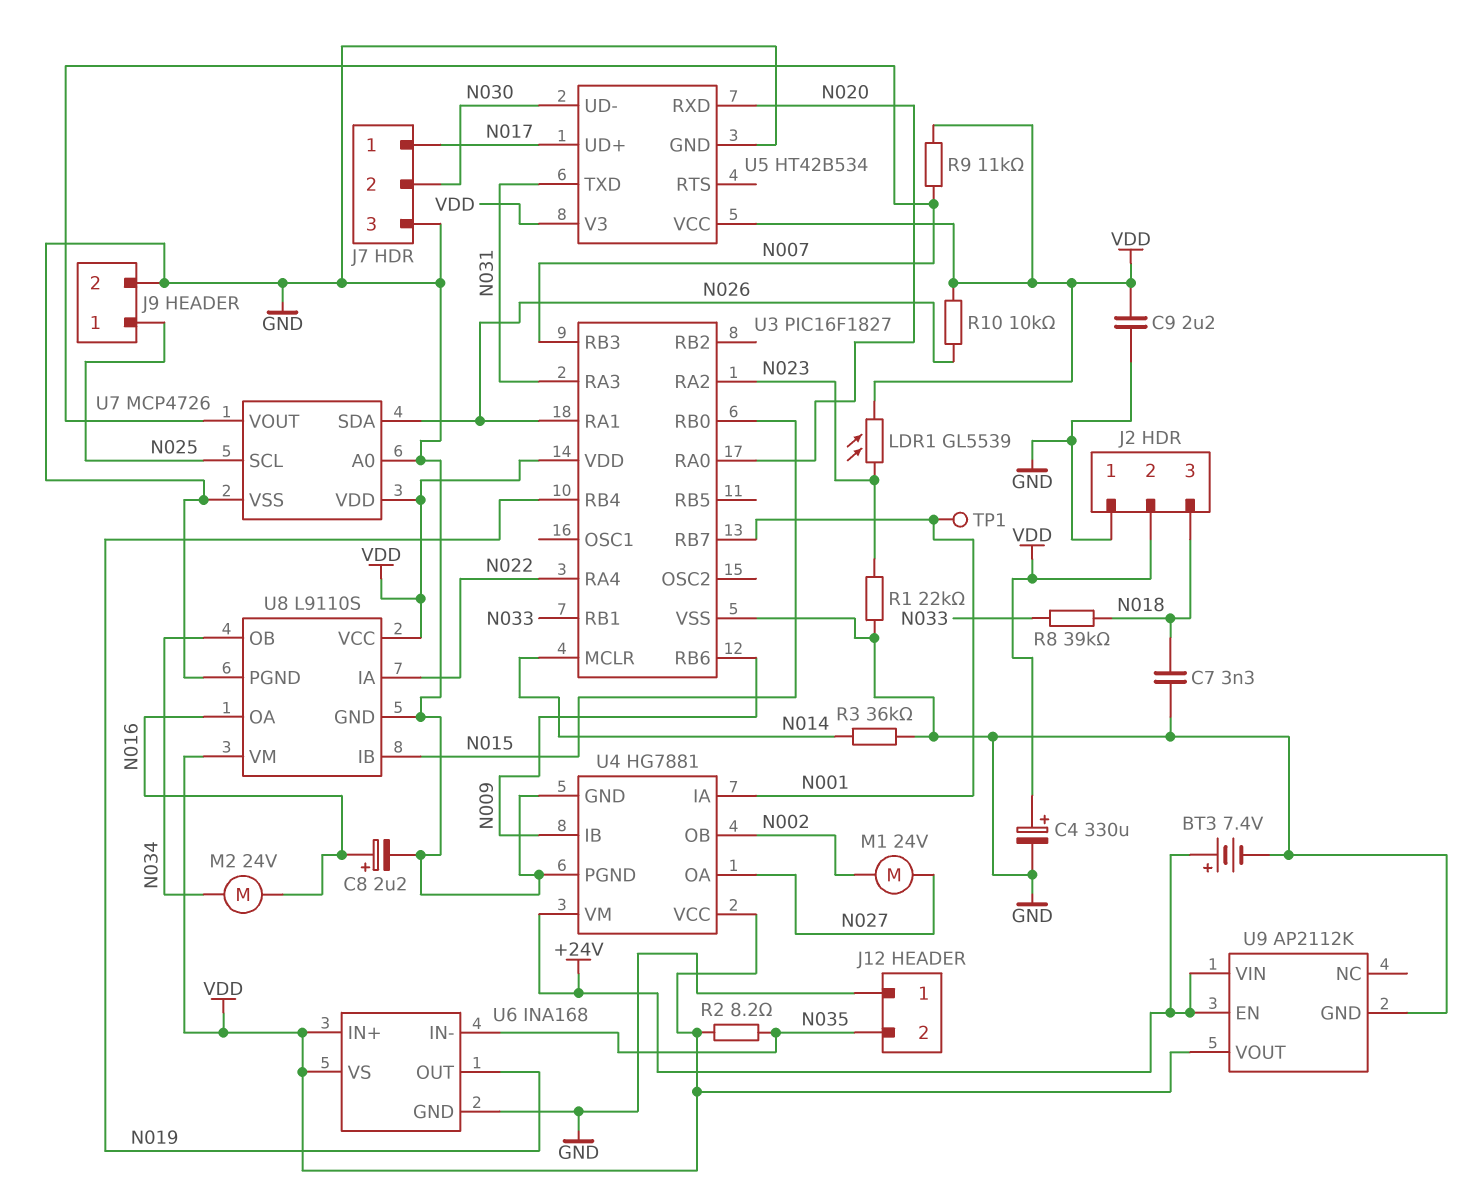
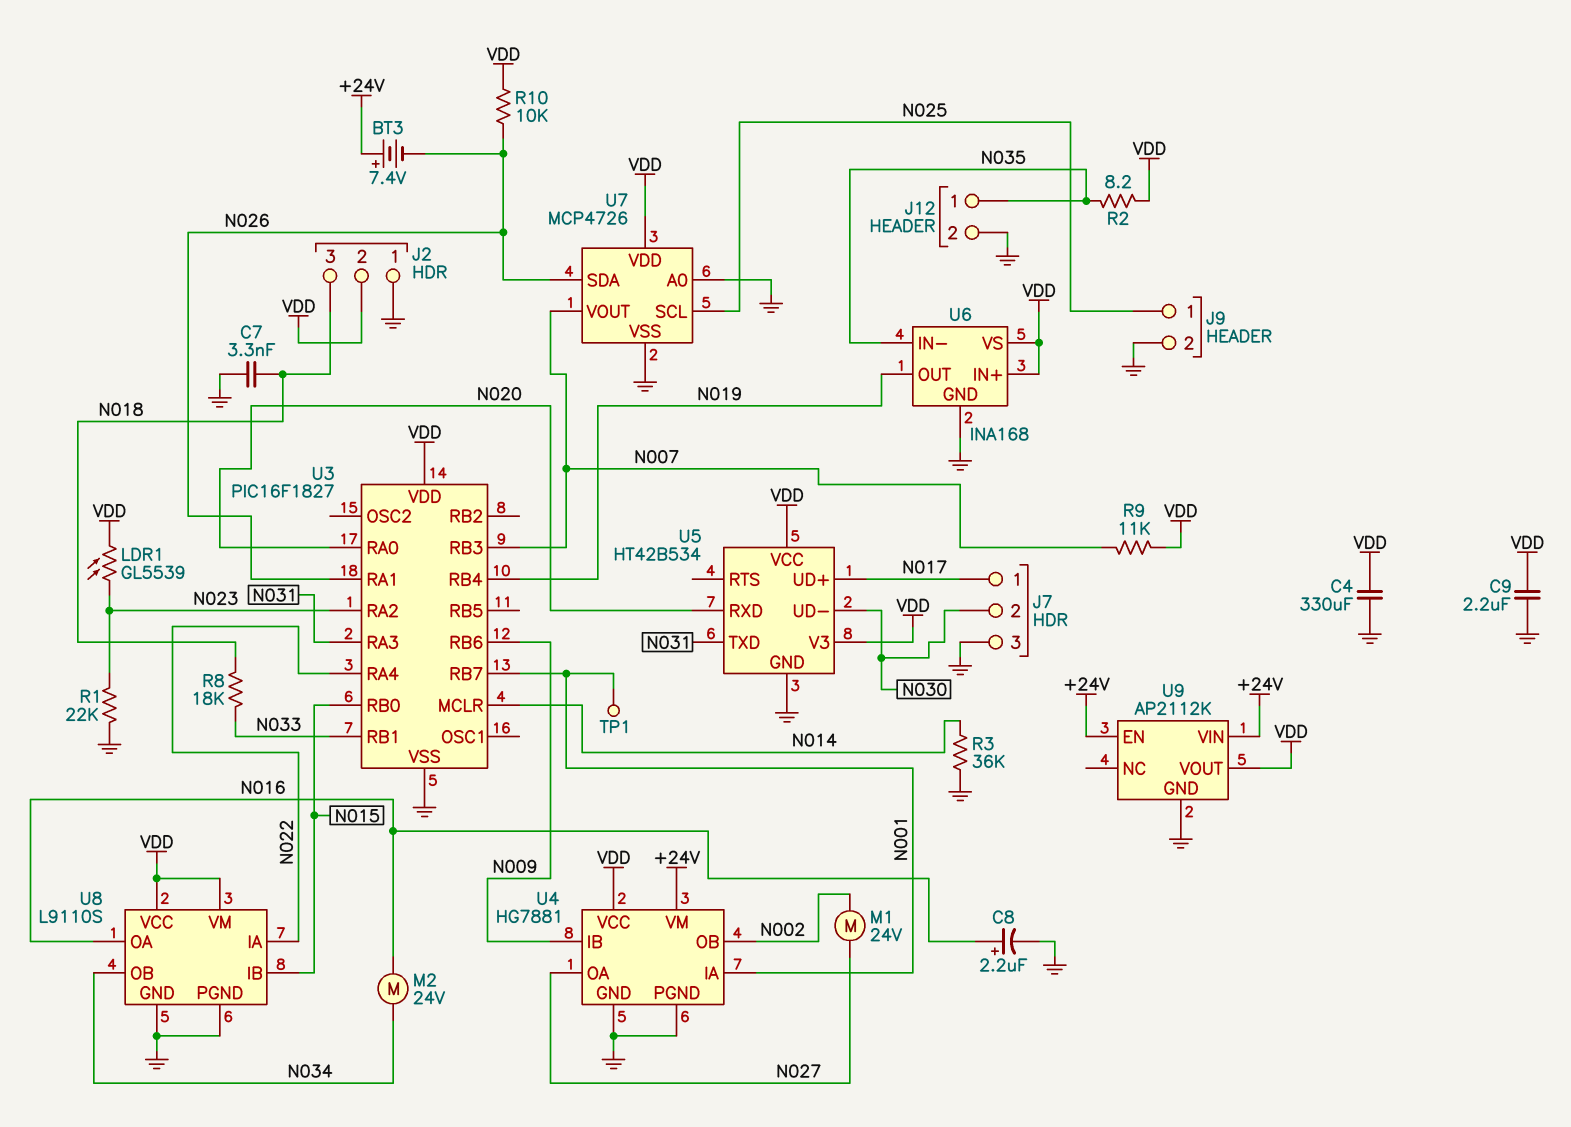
BT3: 7.4V (plus +24V, minus GND) -> 7.4V (plus +24V, minus N026)
C4: 330uF (plus VDD, minus GND) -> 330uF (GND, VDD)
J12 pin 1: GND -> N035
J12 pin 2: N035 -> GND
R8: 39k (N018, N033) -> 18k (N018, N033)

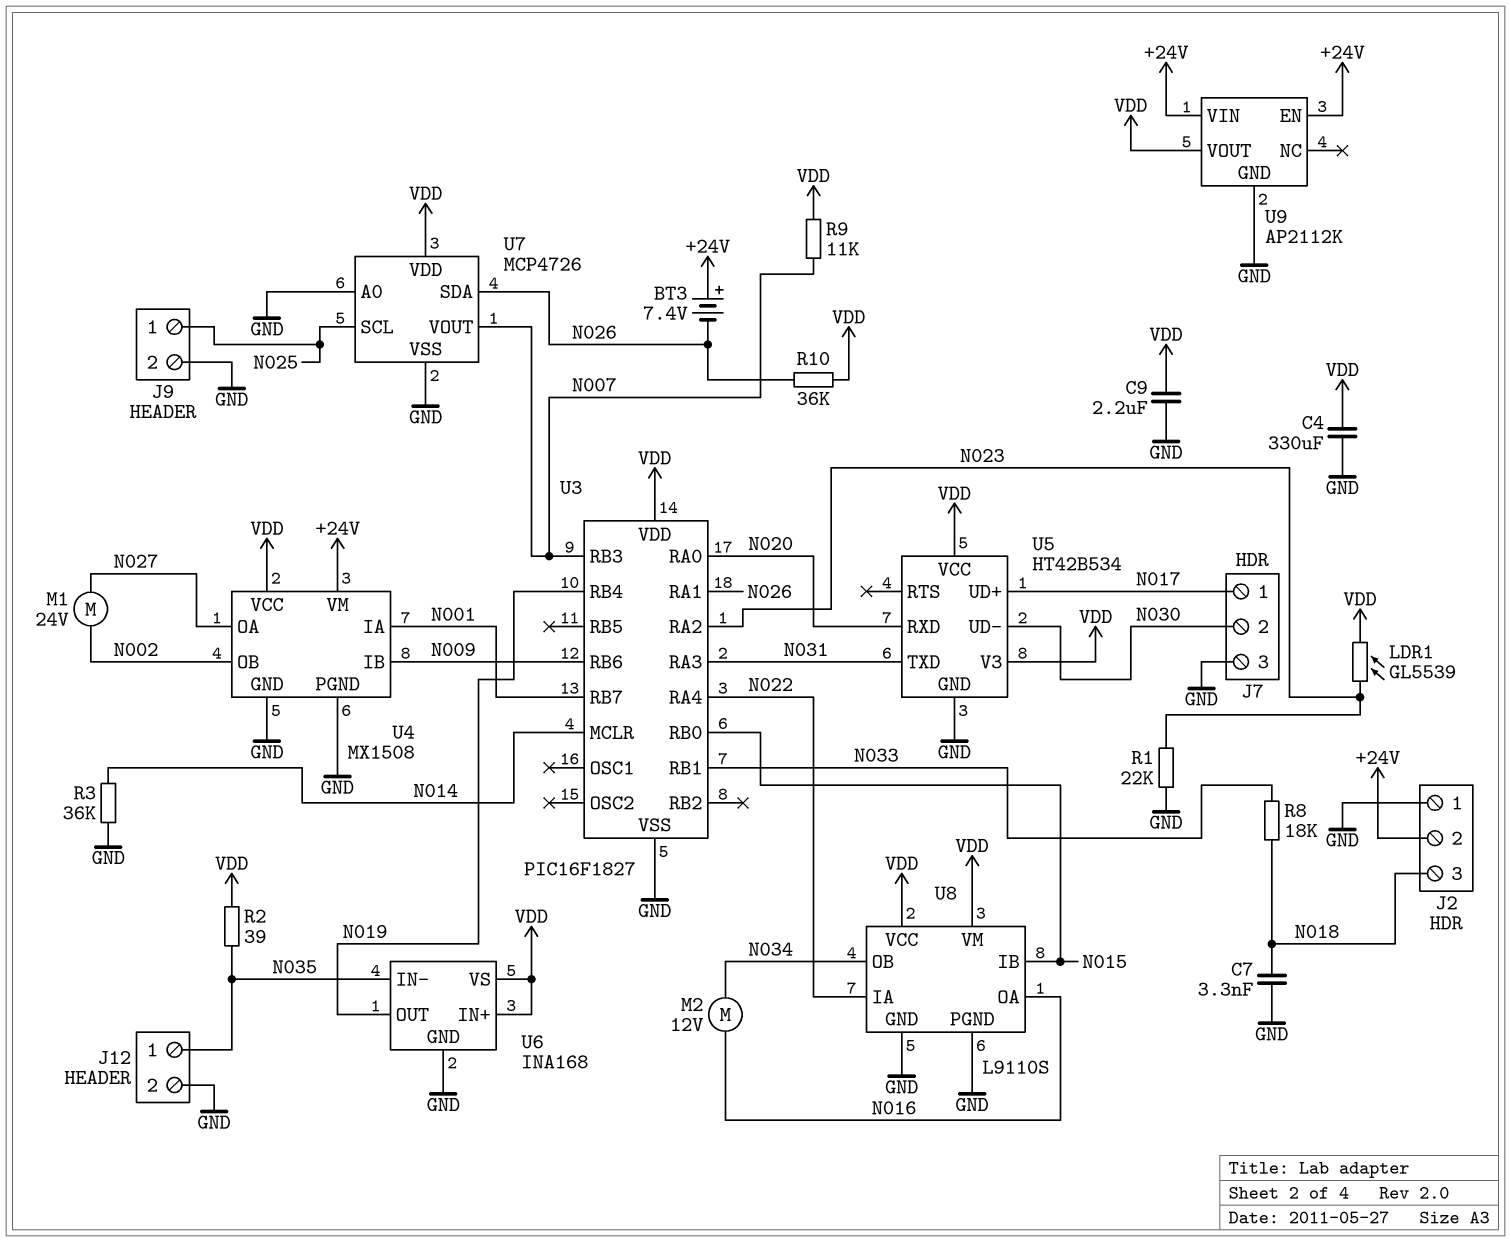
C8: 2.2uF (plus N016, minus GND) -> none
J2 pin 2: VDD -> +24V
M2: motor 24V (N016, N034) -> motor 12V (N016, N034)
R2: 8.2 (N035, VDD) -> 39 (N035, VDD)
R10: 10k (N026, VDD) -> 36k (N026, VDD)
TP1: test point (N001) -> none
U4: HG7881 -> MX1508

